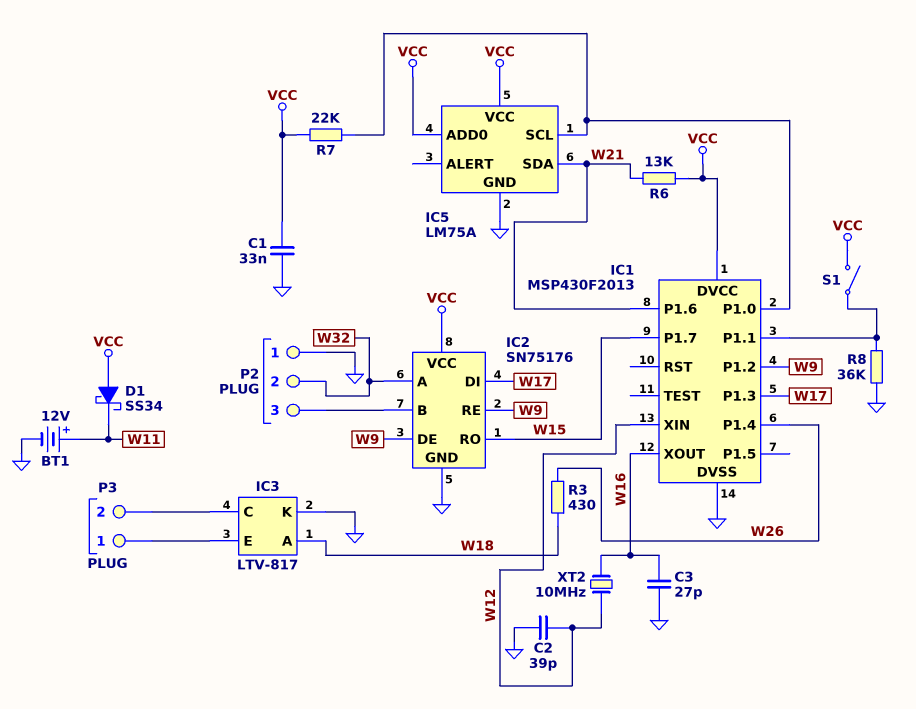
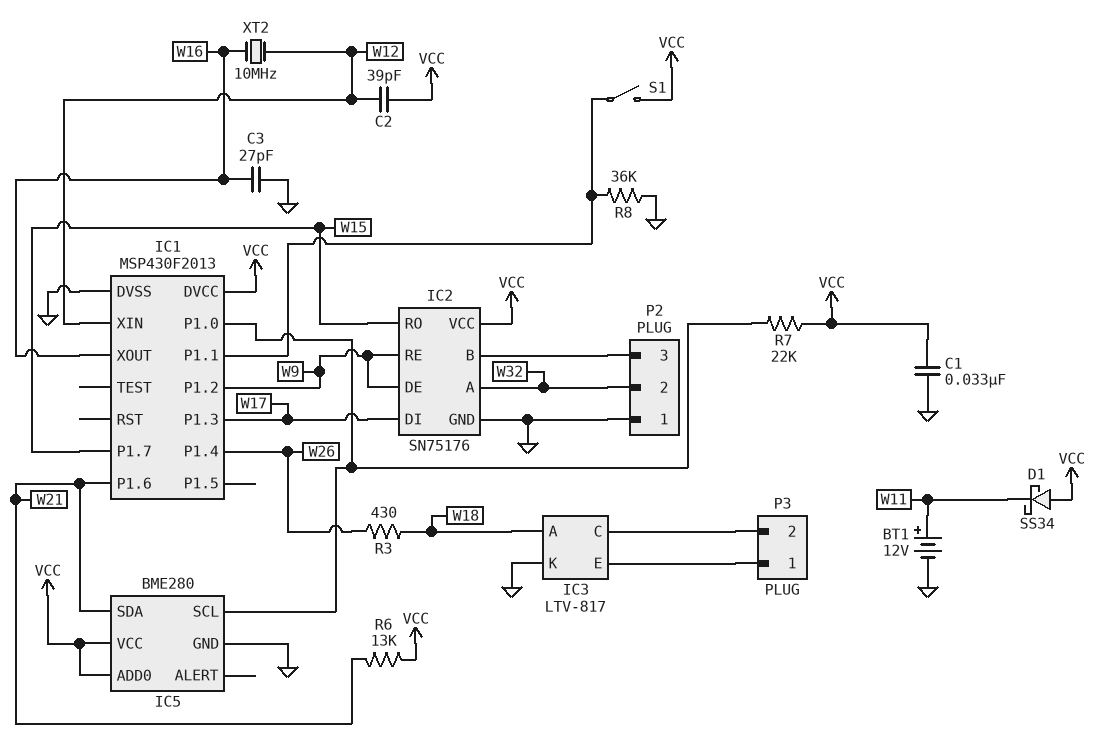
C2: 39pF (GND, W12) -> 39pF (VCC, W12)
IC5: LM75A -> BME280

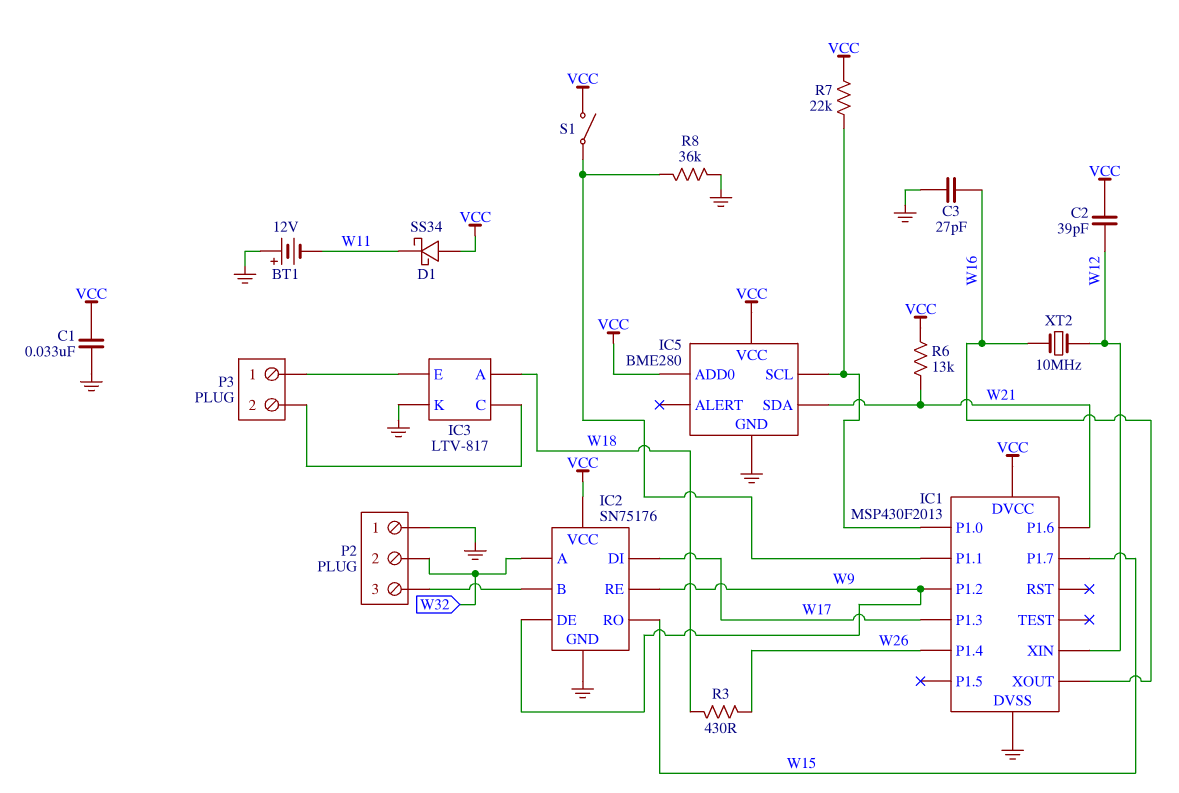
BT1: 12V (plus W11, minus GND) -> 12V (plus GND, minus W11)

